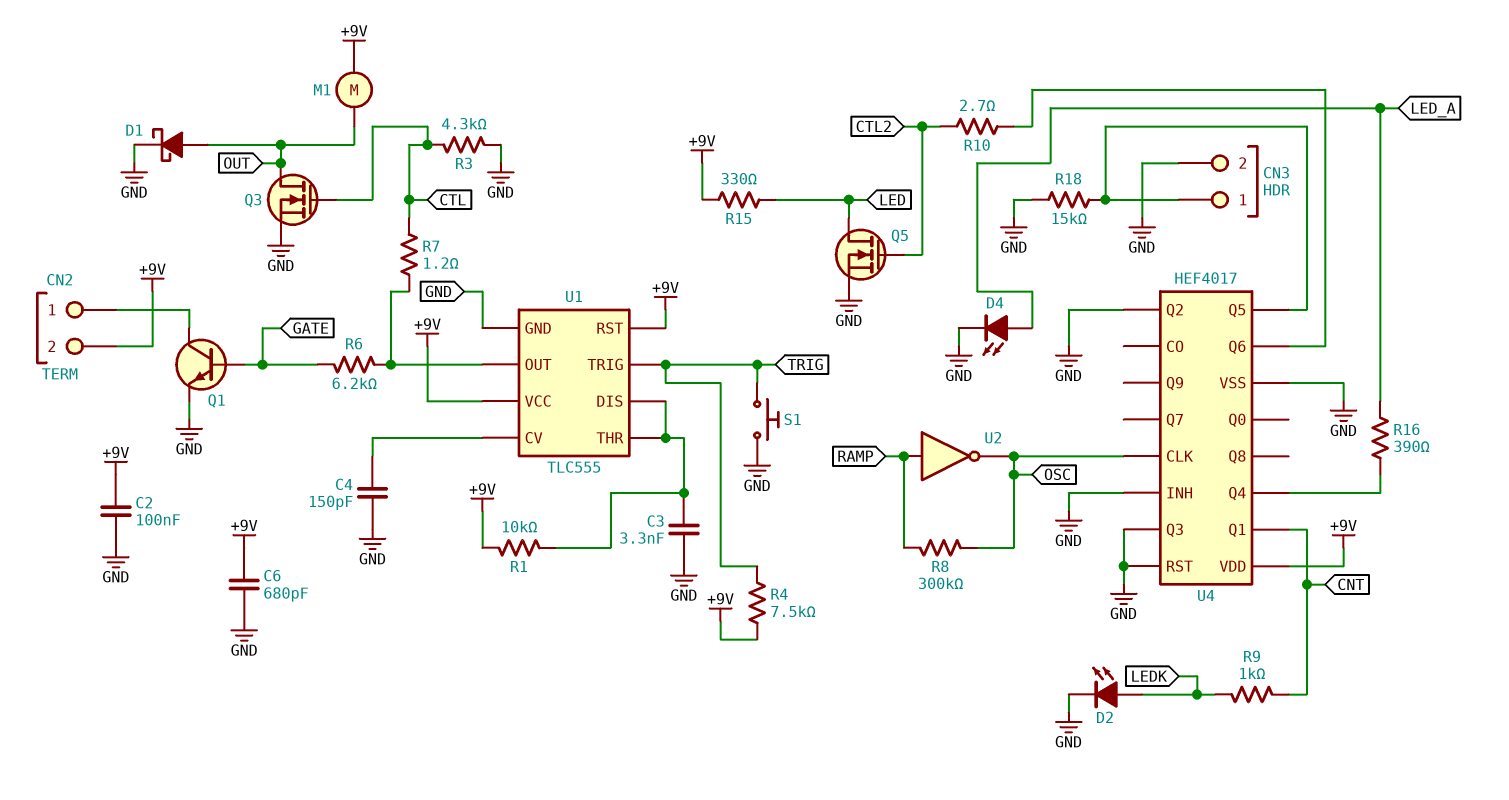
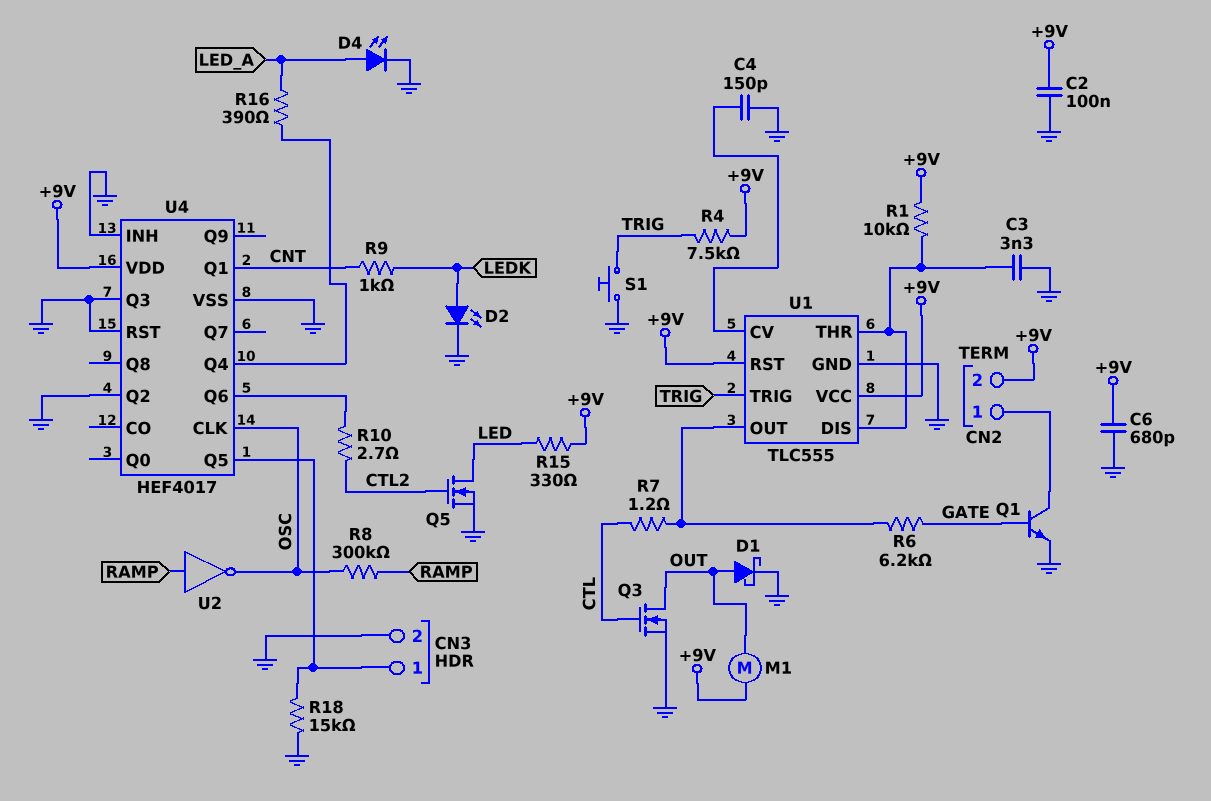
R3: 4.3k (CTL, GND) -> none

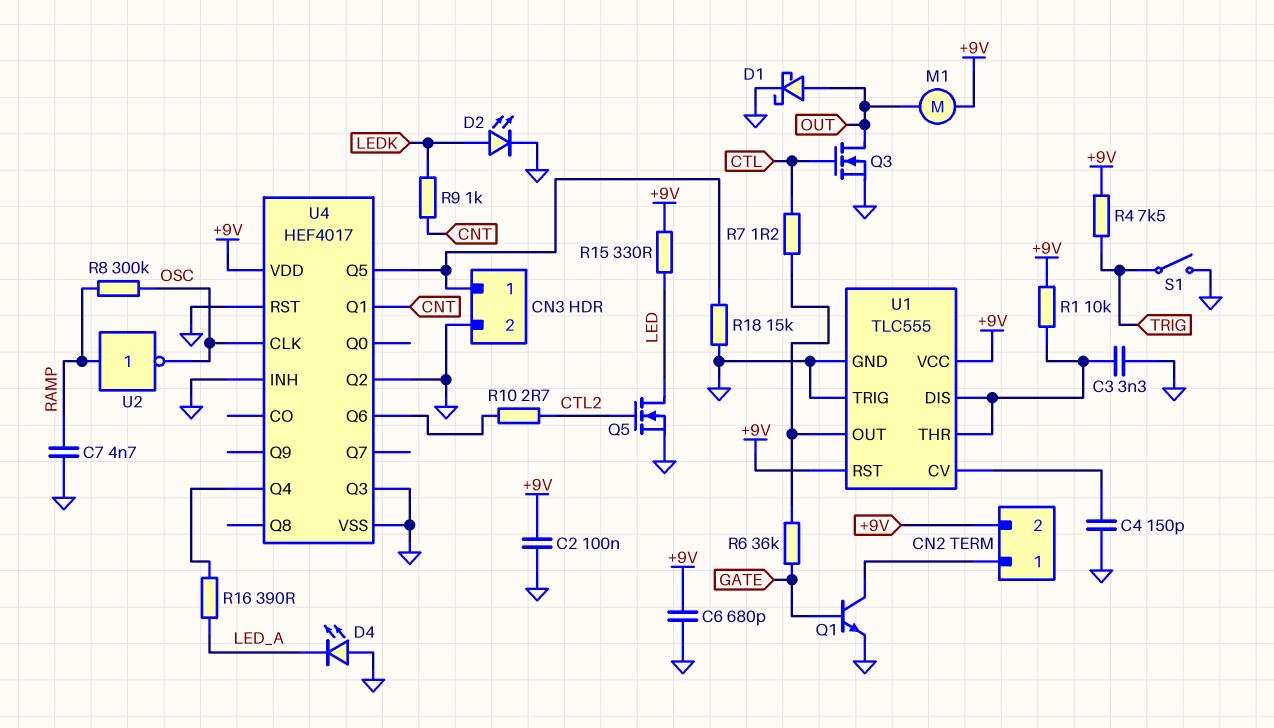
C7: none -> 4.7nF (GND, RAMP)
D4: LED (A LED_A, K GND) -> LED (A GND, K LED_A)
R6: 6.2k (GATE, U1/OUT) -> 36k (GATE, U1/OUT)
S1: button (GND, TRIG) -> switch (GND, TRIG)
U1 pin TRIG: TRIG -> GND

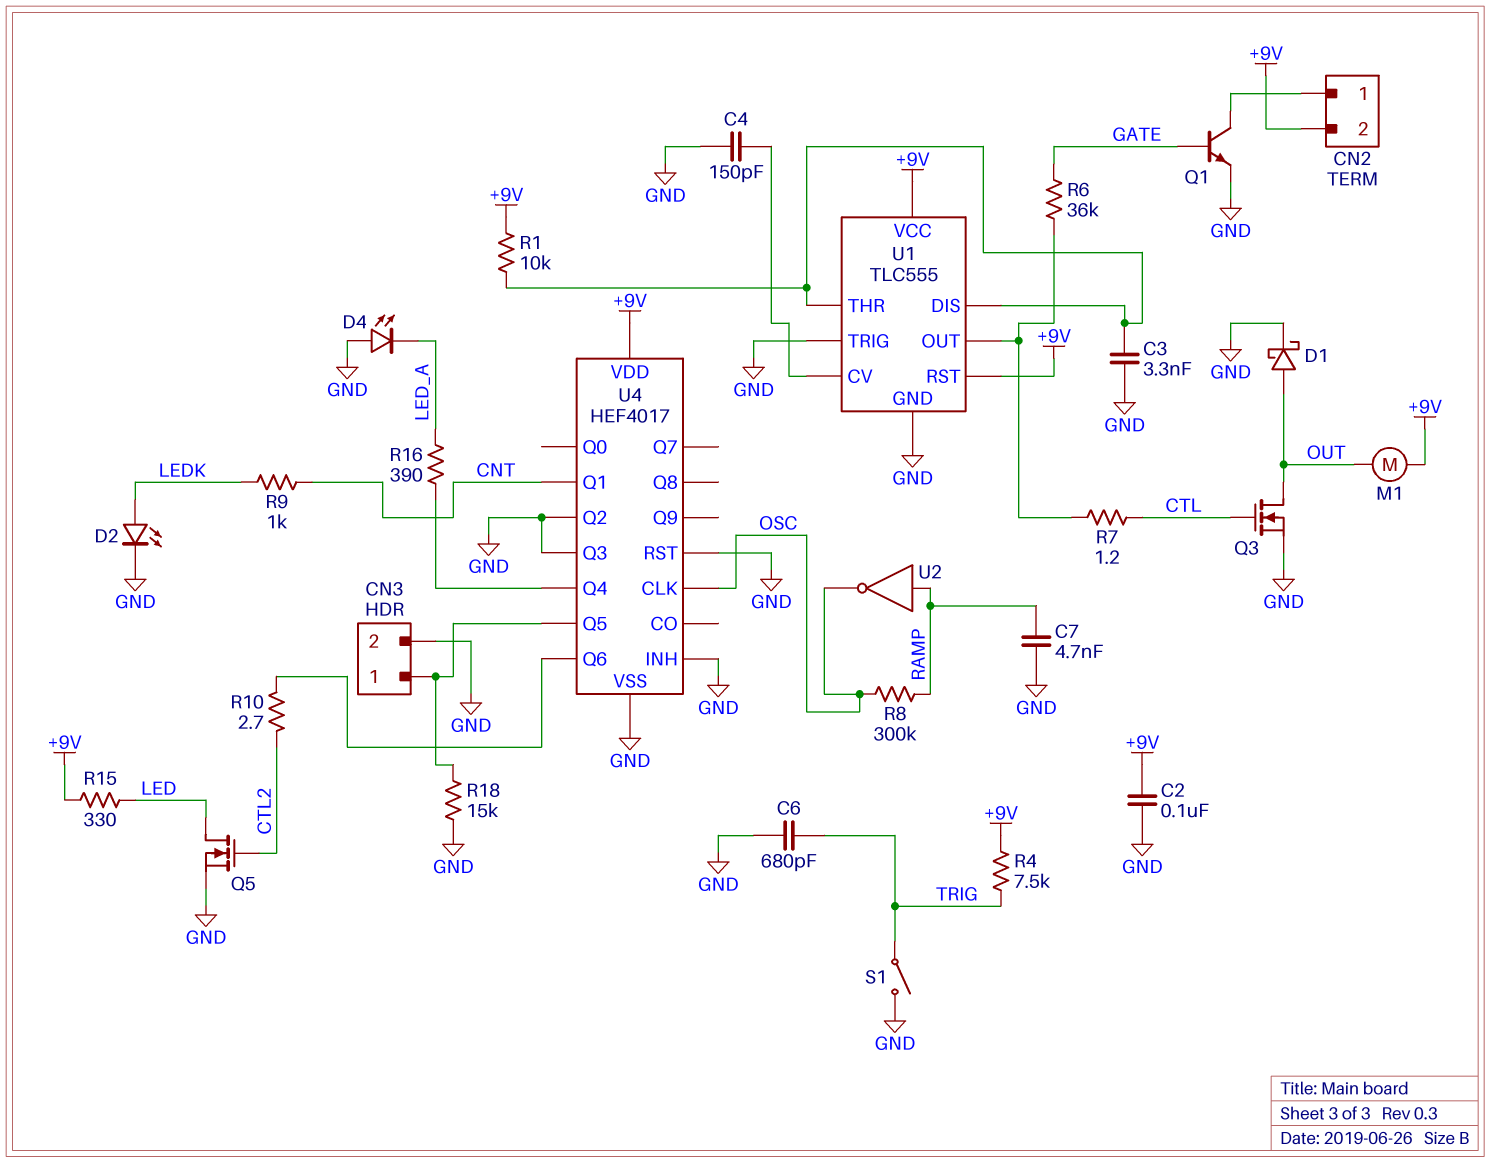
C6: 680pF (+9V, GND) -> 680pF (GND, TRIG)

